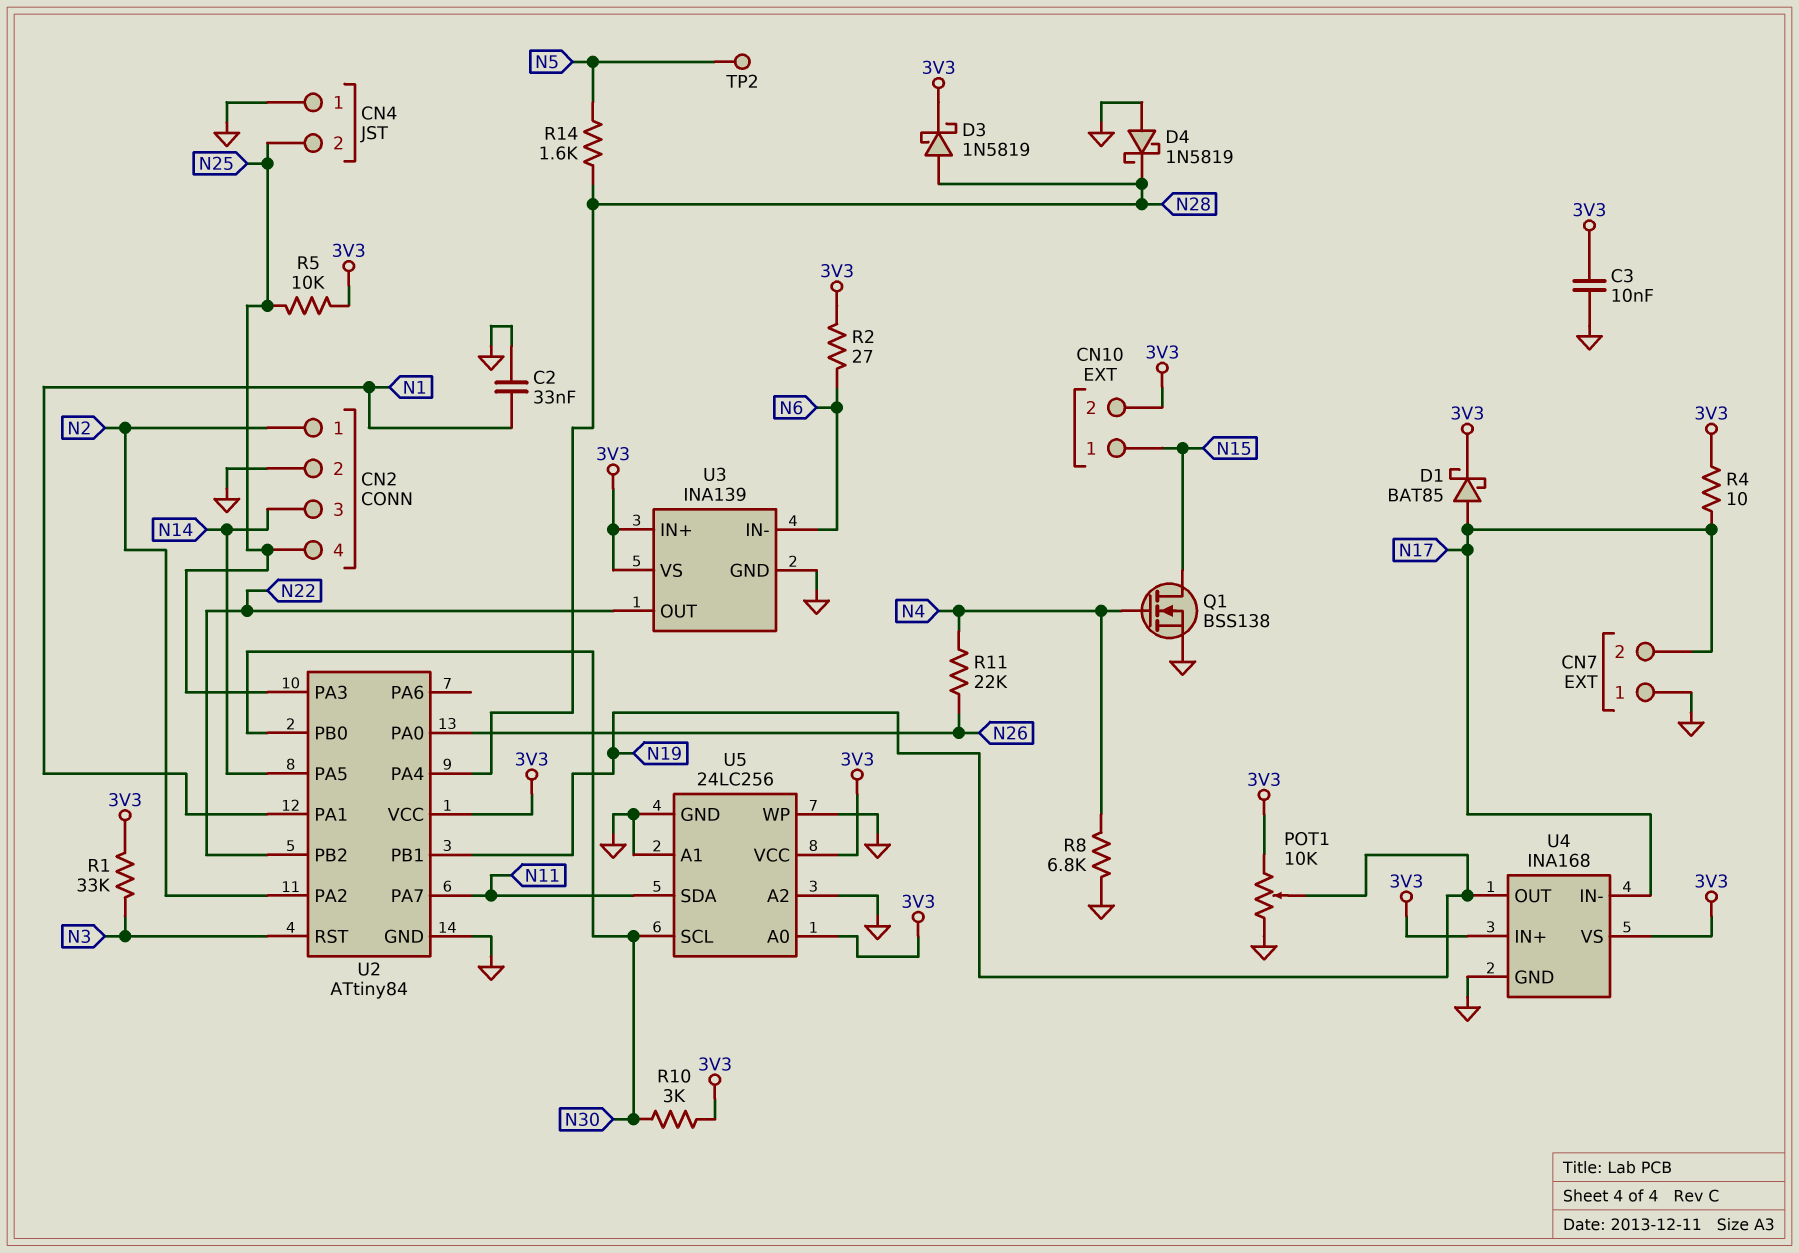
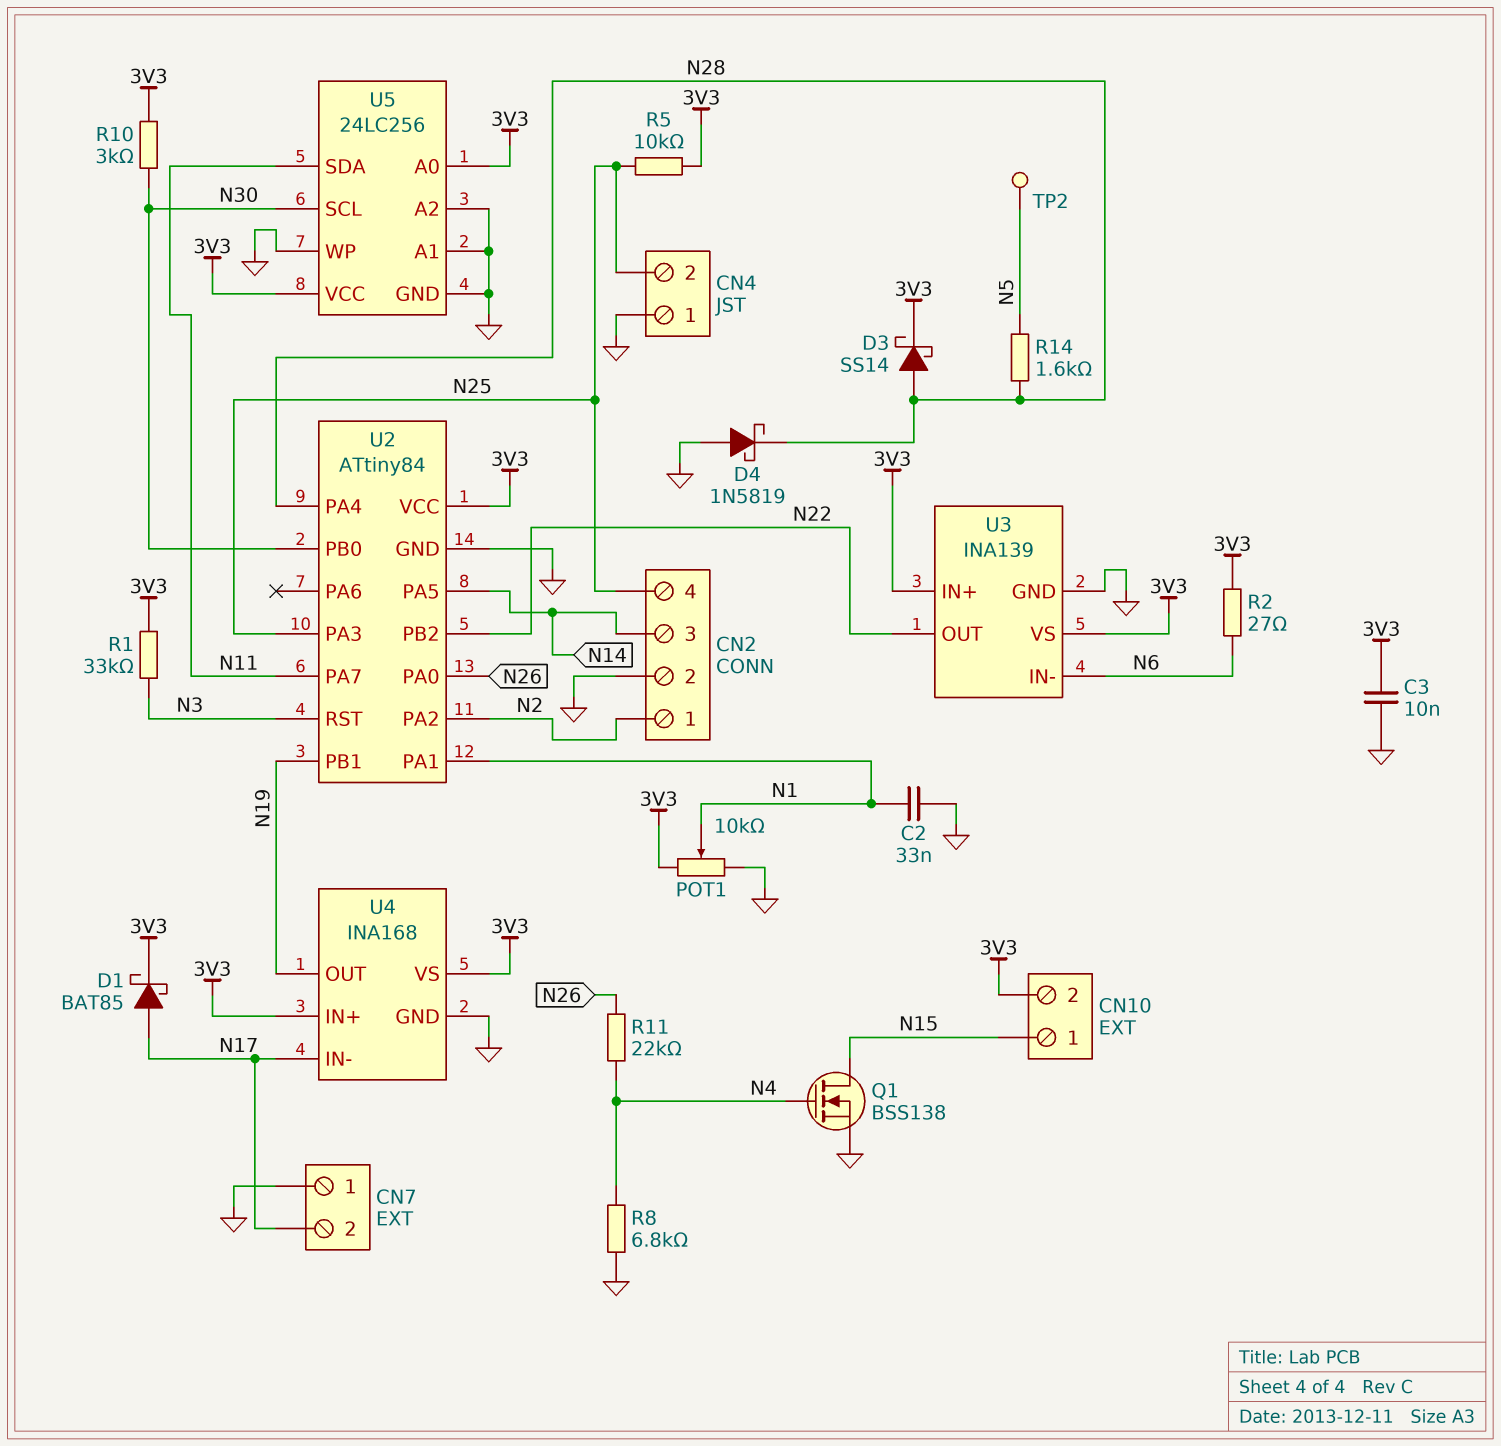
D3: schottky 1N5819 (A N28, K 3V3) -> schottky SS14 (A N28, K 3V3)
POT1: 10k (3V3, GND, wiper N19) -> 10k (3V3, GND, wiper N1)
R4: 10 (3V3, N17) -> none

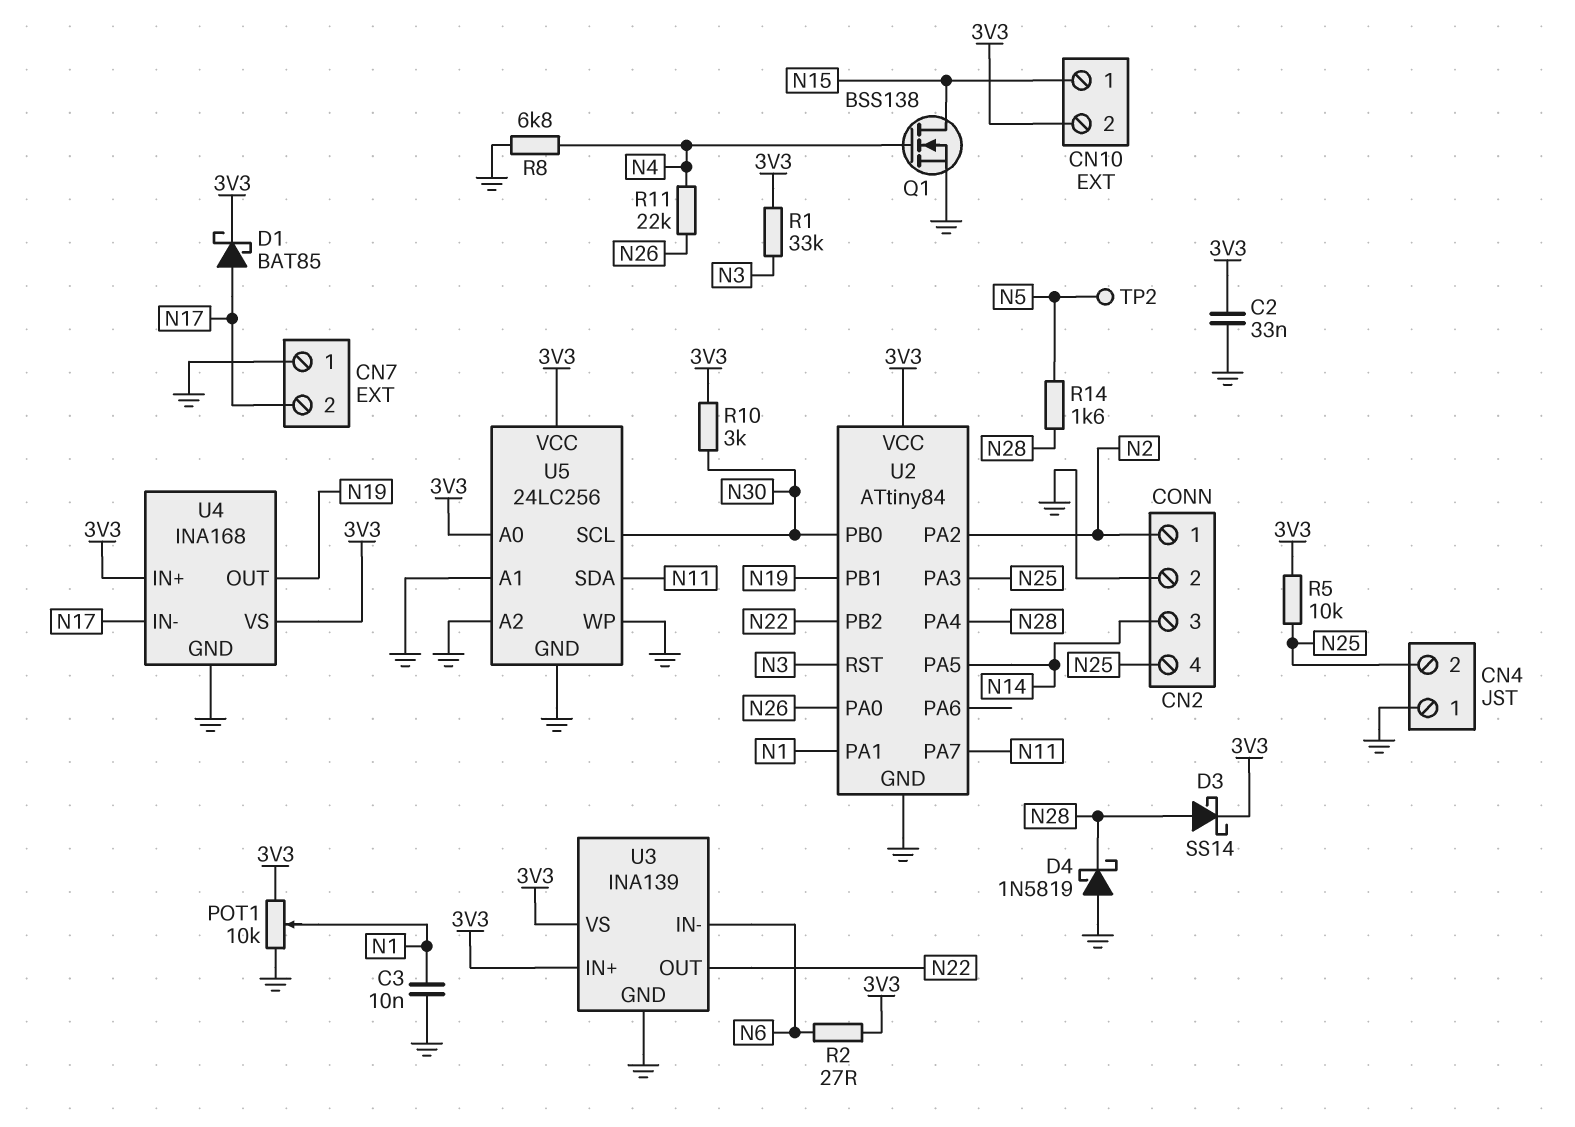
C2: 33nF (GND, N1) -> 33nF (3V3, GND)
C3: 10nF (3V3, GND) -> 10nF (GND, N1)

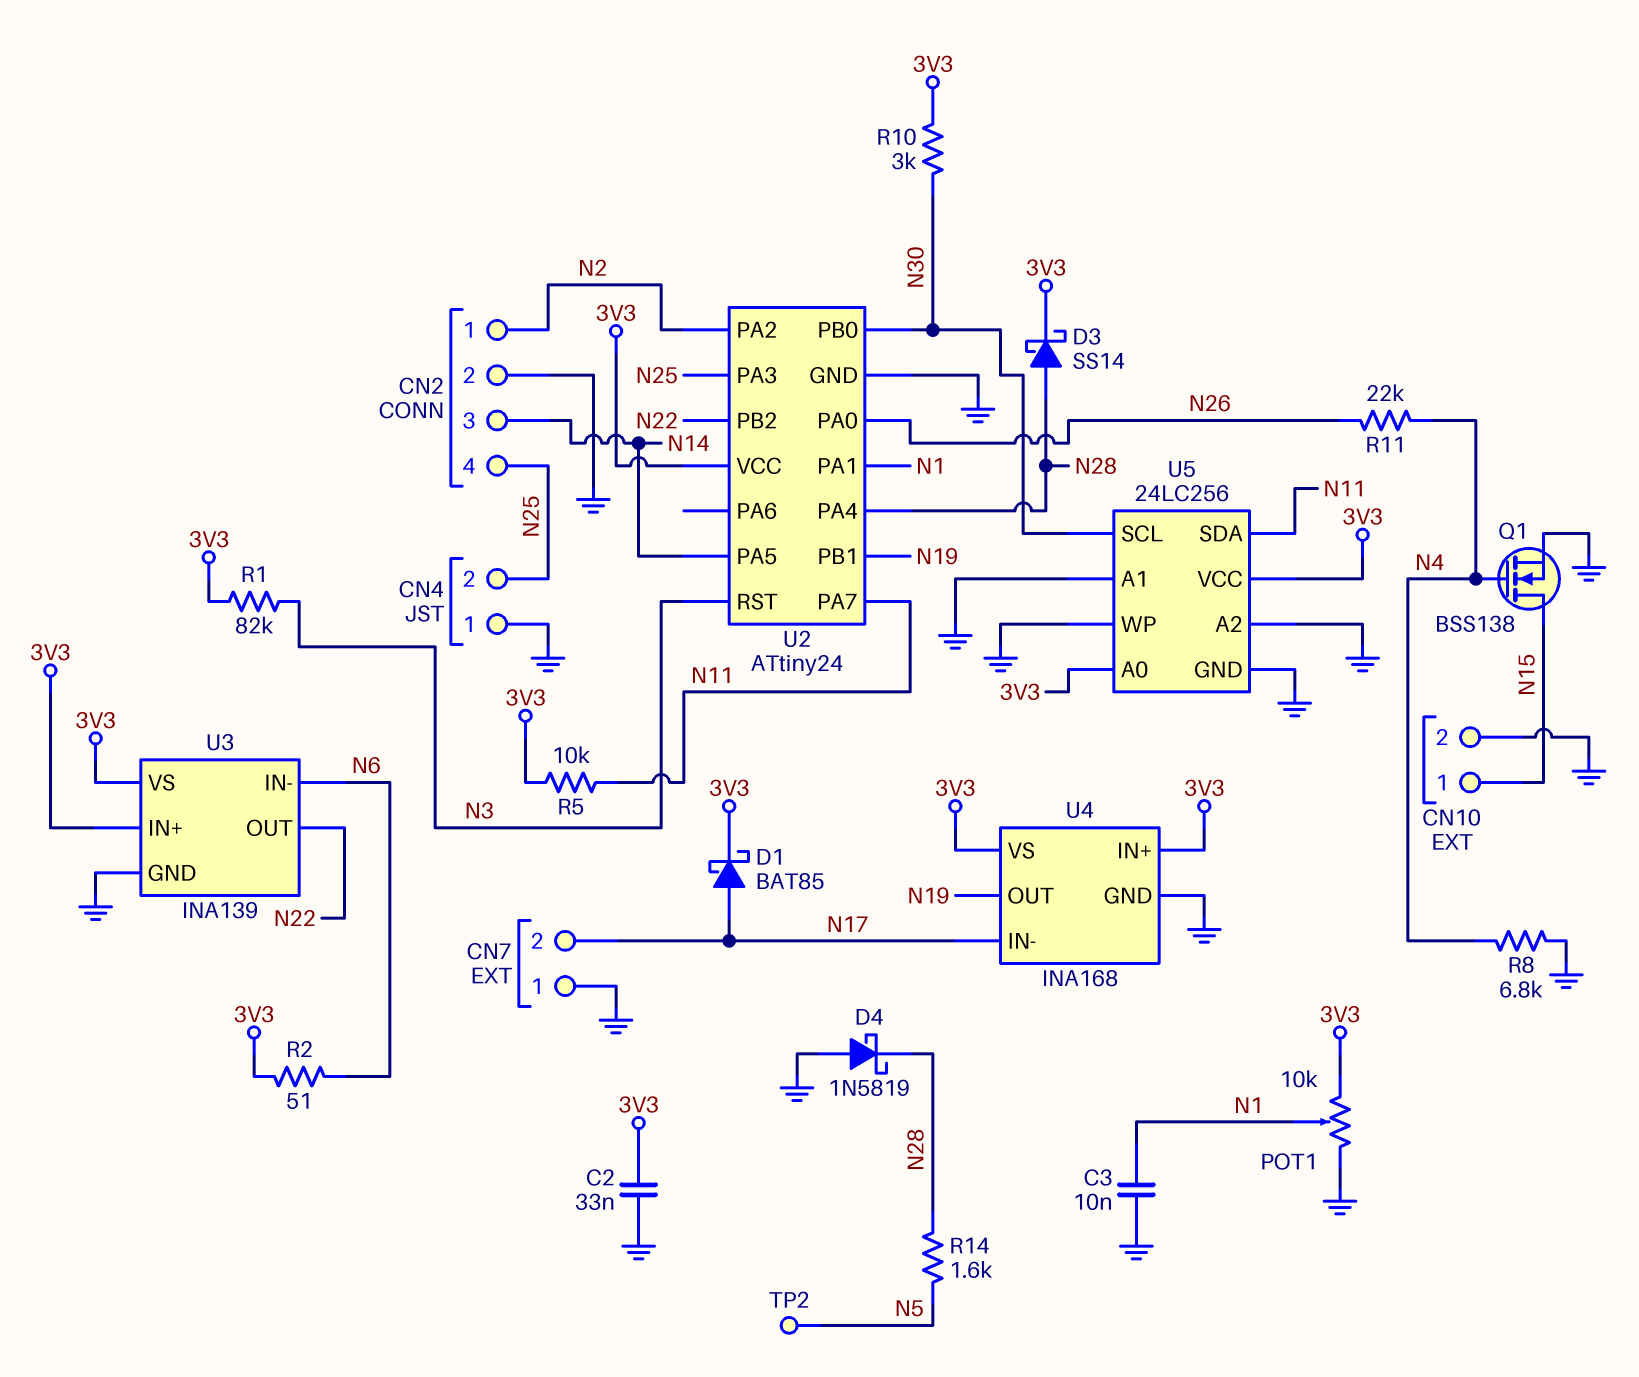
CN10 pin 2: 3V3 -> GND
R1: 33k (3V3, N3) -> 82k (3V3, N3)
R2: 27 (3V3, N6) -> 51 (3V3, N6)
R5: 10k (3V3, N25) -> 10k (3V3, N11)
U2: ATtiny84 -> ATtiny24

